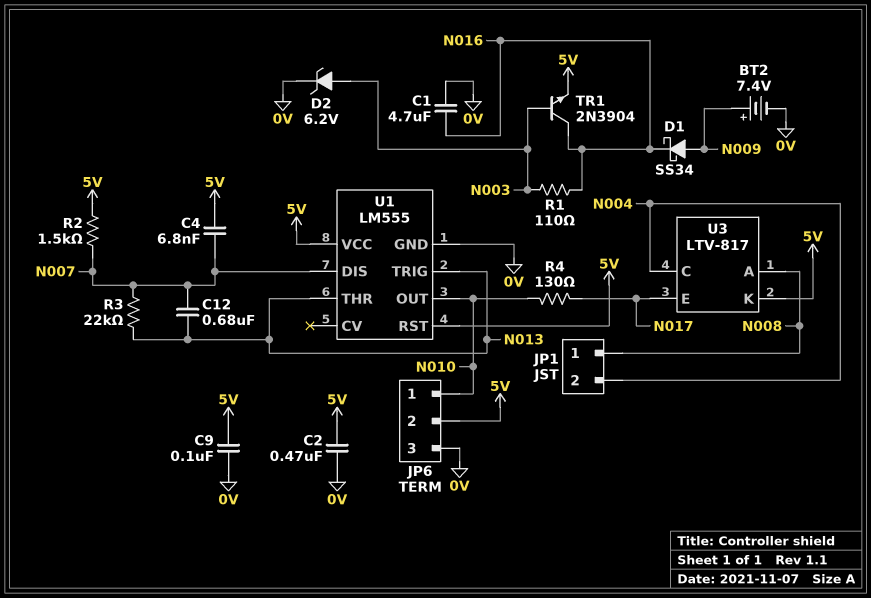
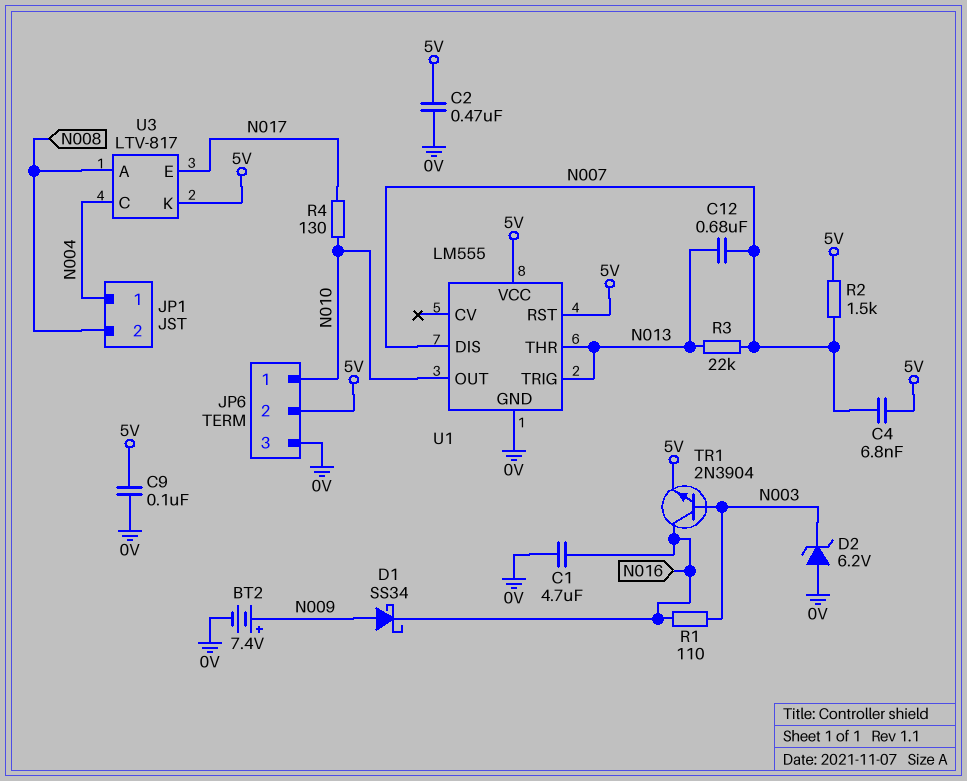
D2: zener 6.2V (A N003, K 0V) -> zener 6.2V (A 0V, K N003)
JP1 pin 1: N008 -> N004
JP1 pin 2: N004 -> N008

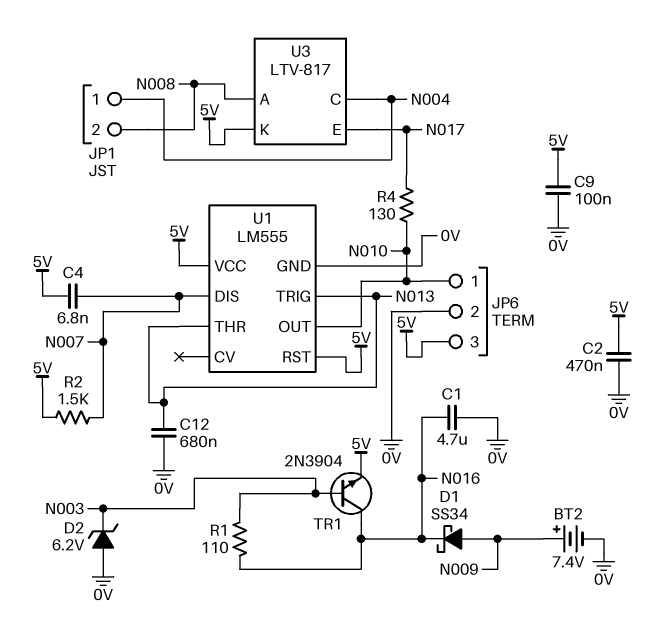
C12: 680nF (N007, N013) -> 680nF (0V, N013)
JP6 pin 2: 5V -> 0V
JP6 pin 3: 0V -> 5V
R3: 22k (N007, N013) -> none

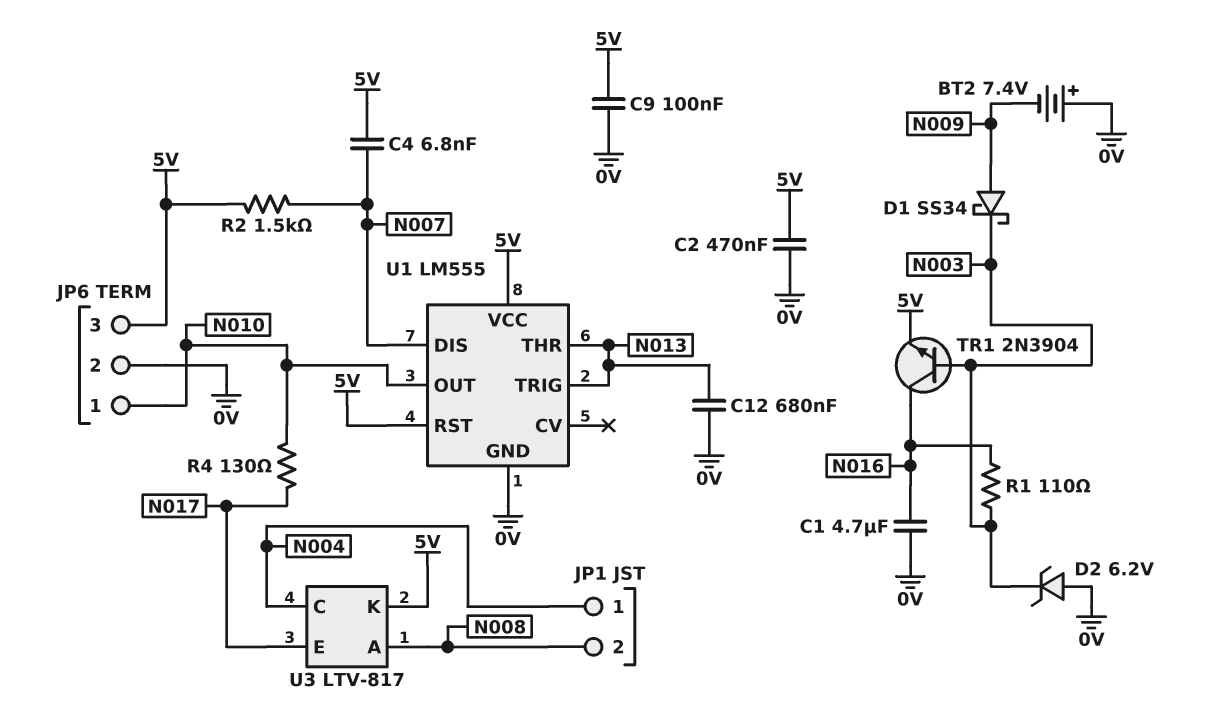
BT2: 7.4V (plus N009, minus 0V) -> 7.4V (plus 0V, minus N009)
D1: schottky SS34 (A N009, K N016) -> schottky SS34 (A N009, K N003)

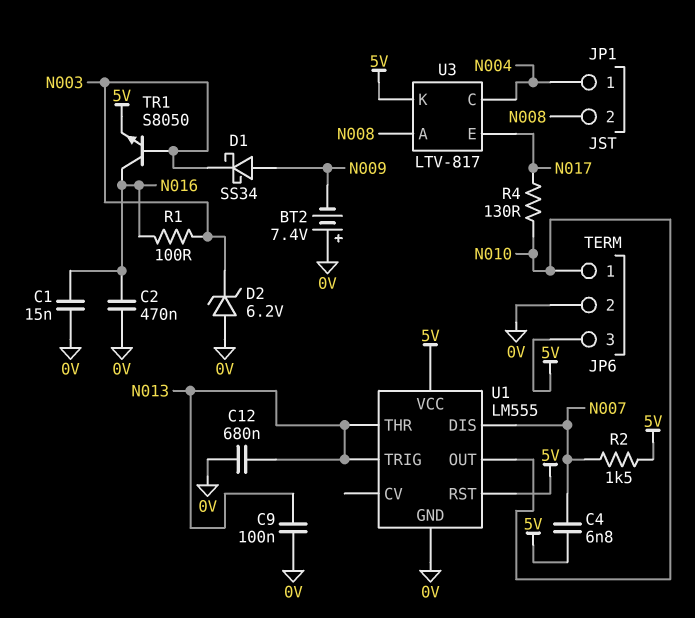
C1: 4.7uF (0V, N016) -> 15nF (0V, N016)
C2: 470nF (0V, 5V) -> 470nF (0V, N016)
C9: 100nF (0V, 5V) -> 100nF (0V, N013)
R1: 110 (N003, N016) -> 100 (N003, N016)
TR1: NPN 2N3904 (B N003, C N016, E 5V) -> NPN S8050 (B N003, C N016, E 5V)

